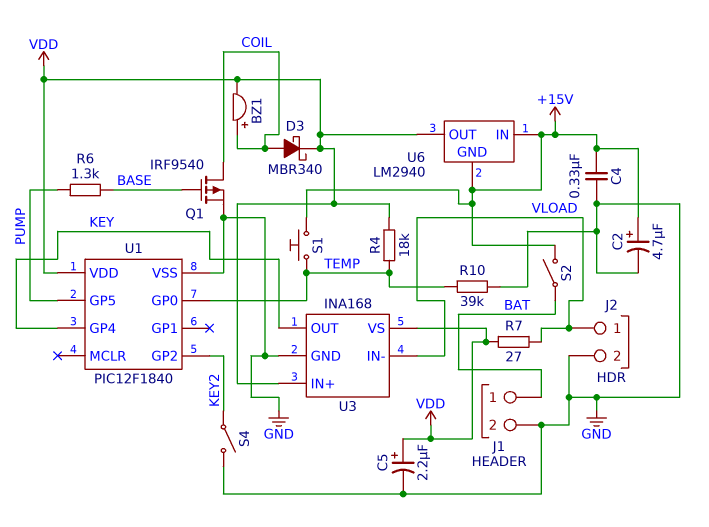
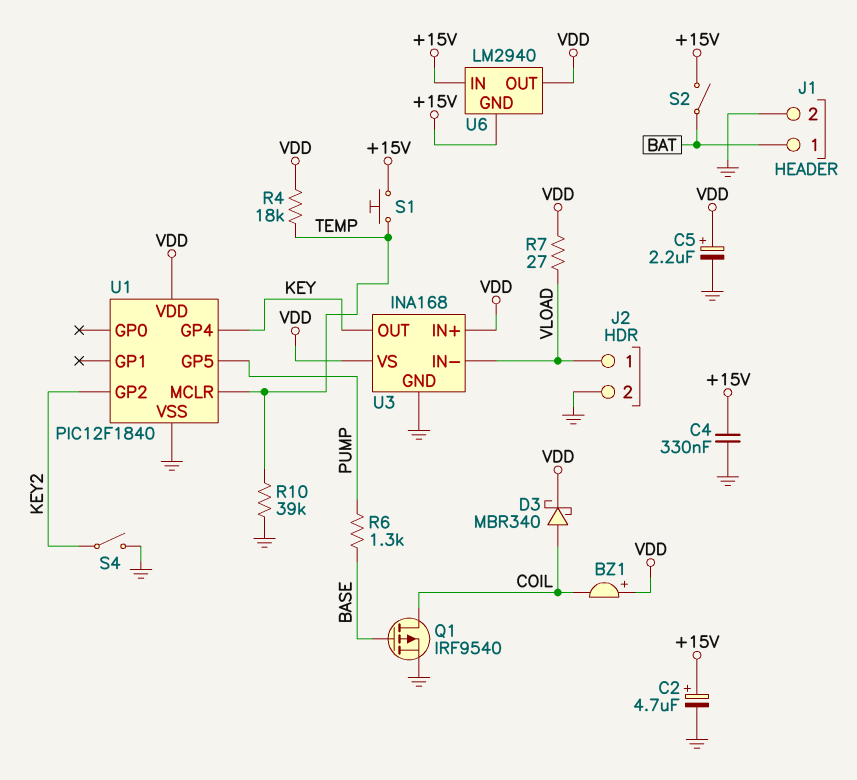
BZ1: buzzer (plus COIL, minus VDD) -> buzzer (plus VDD, minus COIL)
U1 pin GP0: TEMP -> none
U1 pin MCLR: none -> TEMP

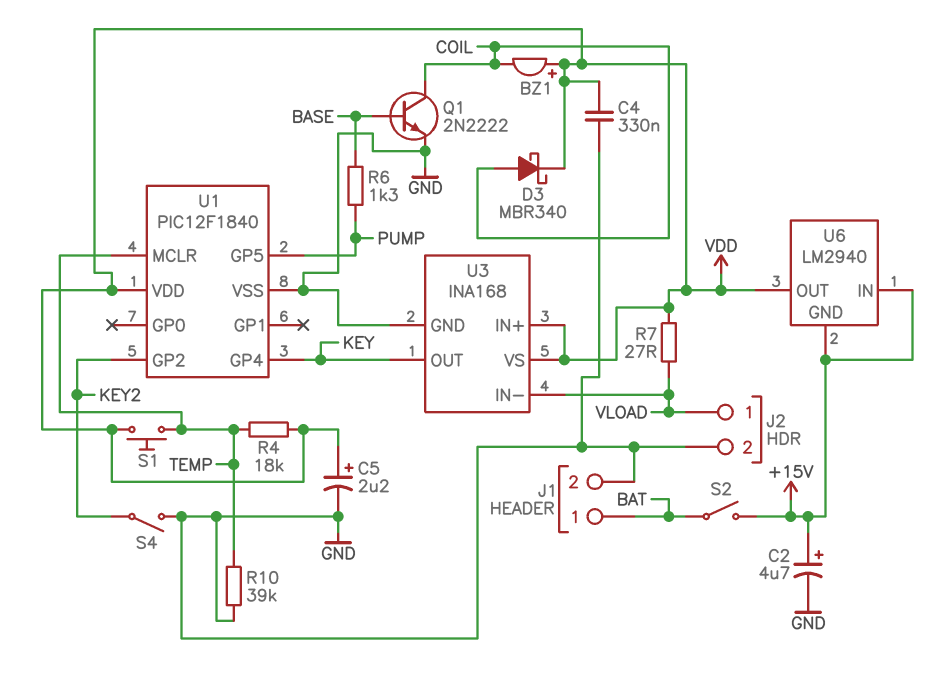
C4: 330nF (+15V, GND) -> 330nF (GND, VDD)
Q1: PMOS IRF9540 (G BASE, D COIL, S GND) -> NPN 2N2222 (B BASE, C COIL, E GND)
S1: button (+15V, TEMP) -> button (TEMP, VDD)

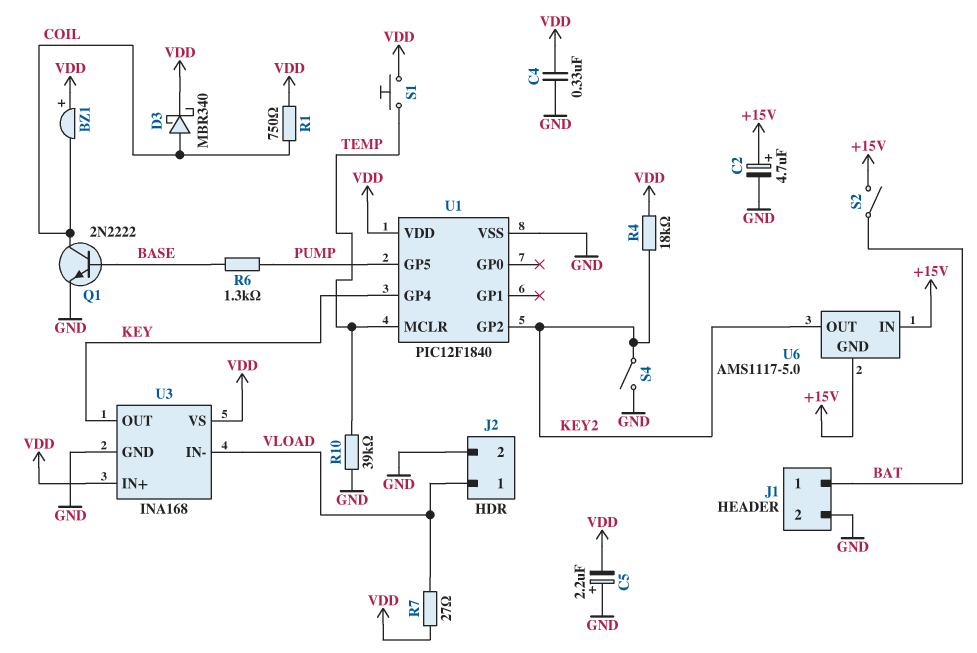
C5: 2.2uF (plus VDD, minus GND) -> 2.2uF (plus GND, minus VDD)
R1: none -> 750 (COIL, VDD)
R4: 18k (TEMP, VDD) -> 18k (KEY2, VDD)
U6: LM2940 -> AMS1117-5.0
U6 pin OUT: VDD -> KEY2

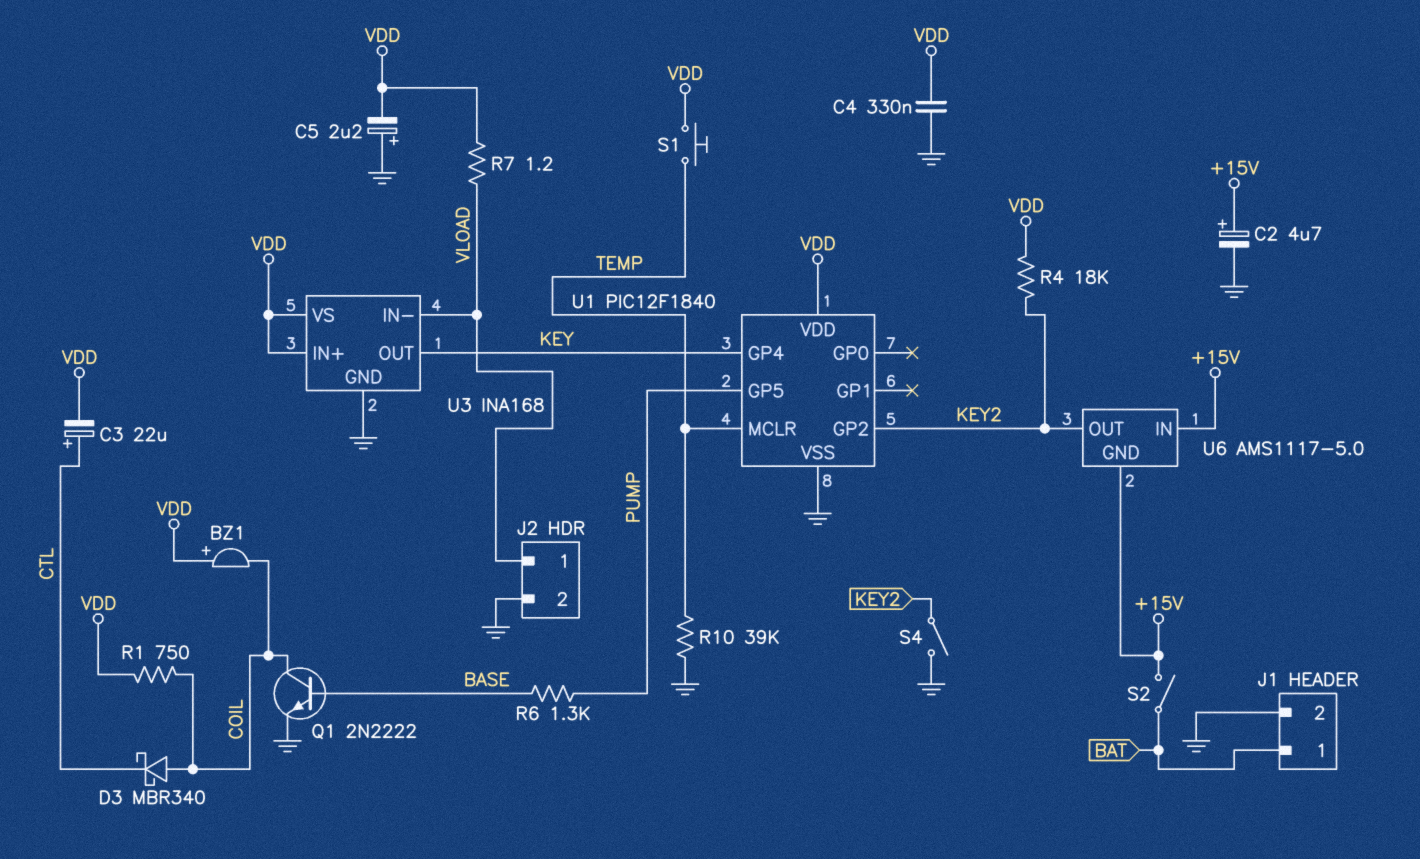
C3: none -> 22uF (plus CTL, minus VDD)
D3: schottky MBR340 (A COIL, K VDD) -> schottky MBR340 (A COIL, K CTL)
R7: 27 (VDD, VLOAD) -> 1.2 (VDD, VLOAD)

